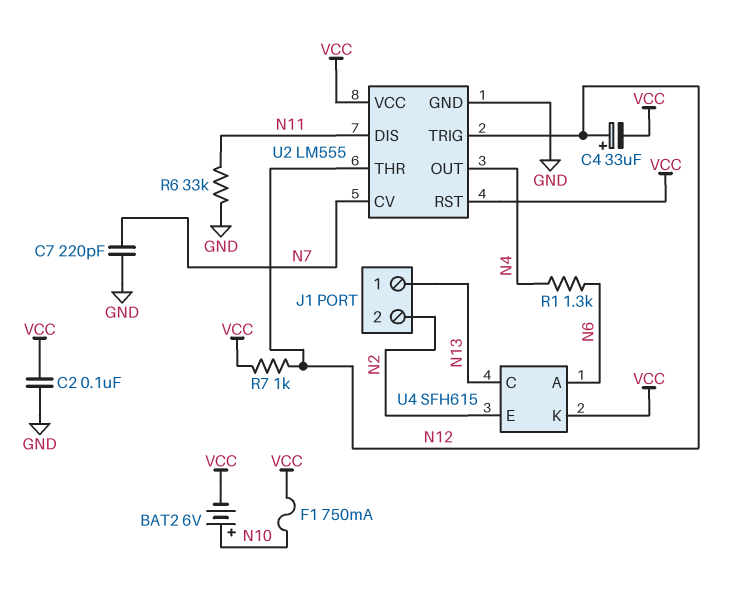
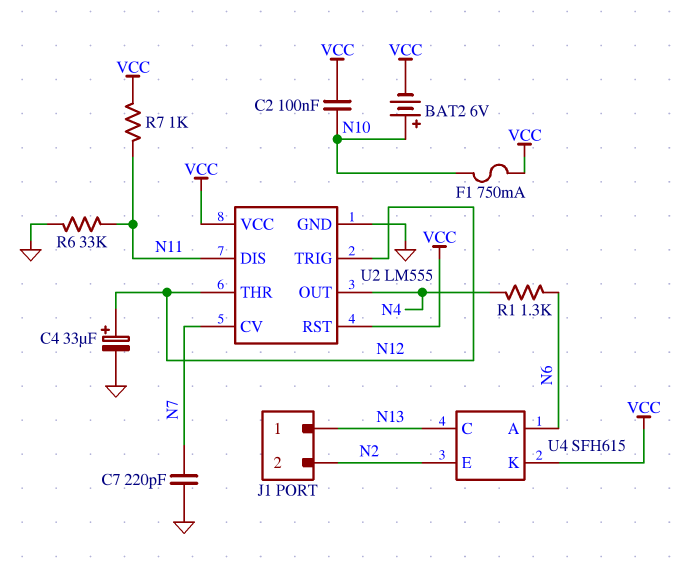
C2: 100nF (GND, VCC) -> 100nF (N10, VCC)
C4: 33uF (plus N12, minus VCC) -> 33uF (plus N12, minus GND)
R7: 1k (N12, VCC) -> 1k (N11, VCC)

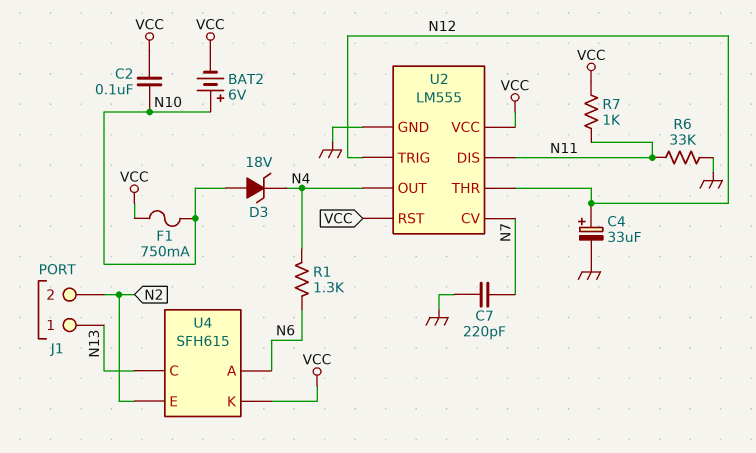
D3: none -> zener 18V (A N10, K N4)

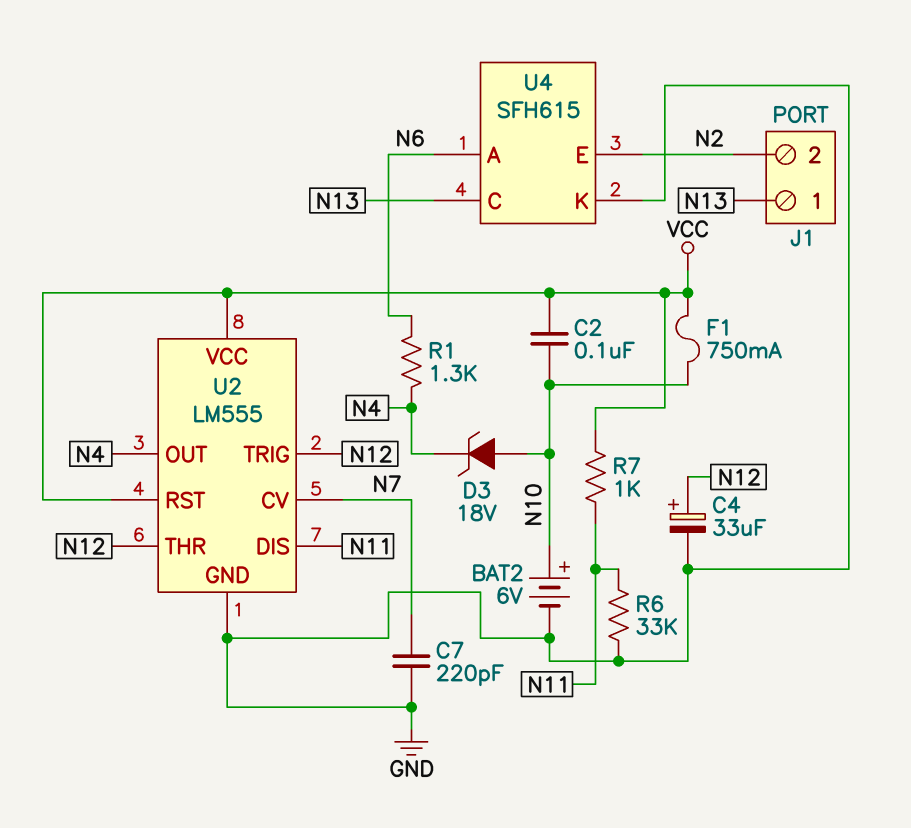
BAT2: 6V (plus N10, minus VCC) -> 6V (plus N10, minus GND)
U4 pin K: VCC -> GND

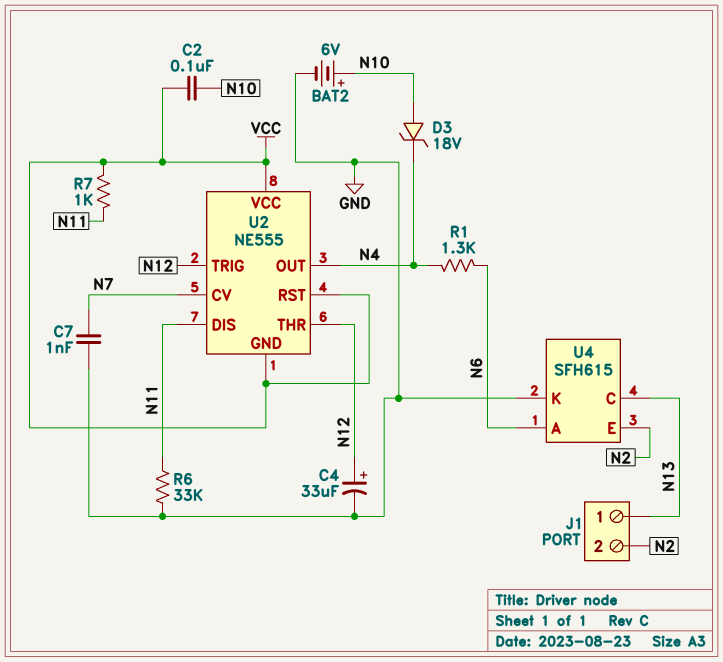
C7: 220pF (GND, N7) -> 1nF (GND, N7)
F1: 750mA (N10, VCC) -> none
U2: LM555 -> NE555
U2 pin GND: GND -> VCC

